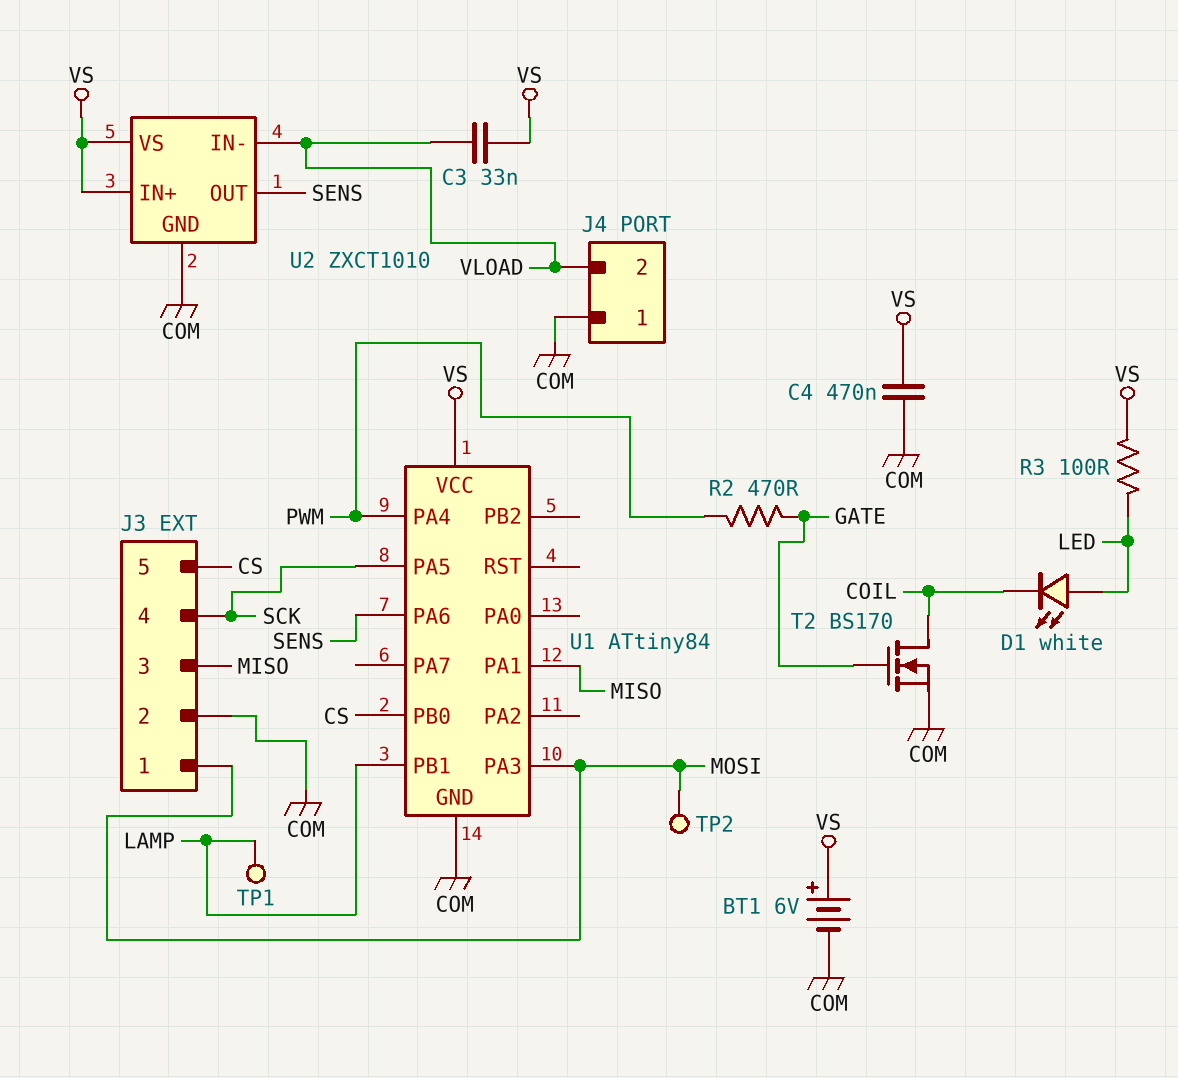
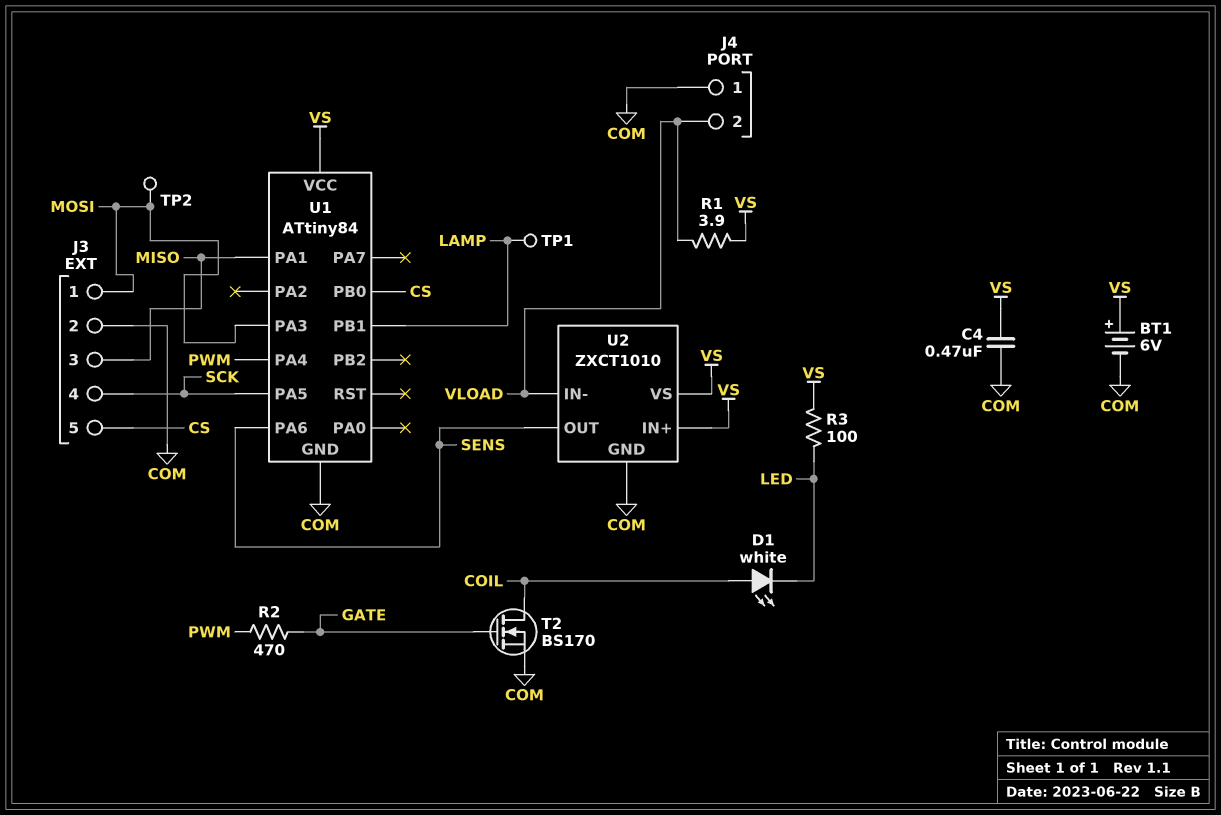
C3: 33nF (VLOAD, VS) -> none
D1: LED white (A LED, K COIL) -> LED white (A COIL, K LED)
R1: none -> 3.9 (VLOAD, VS)

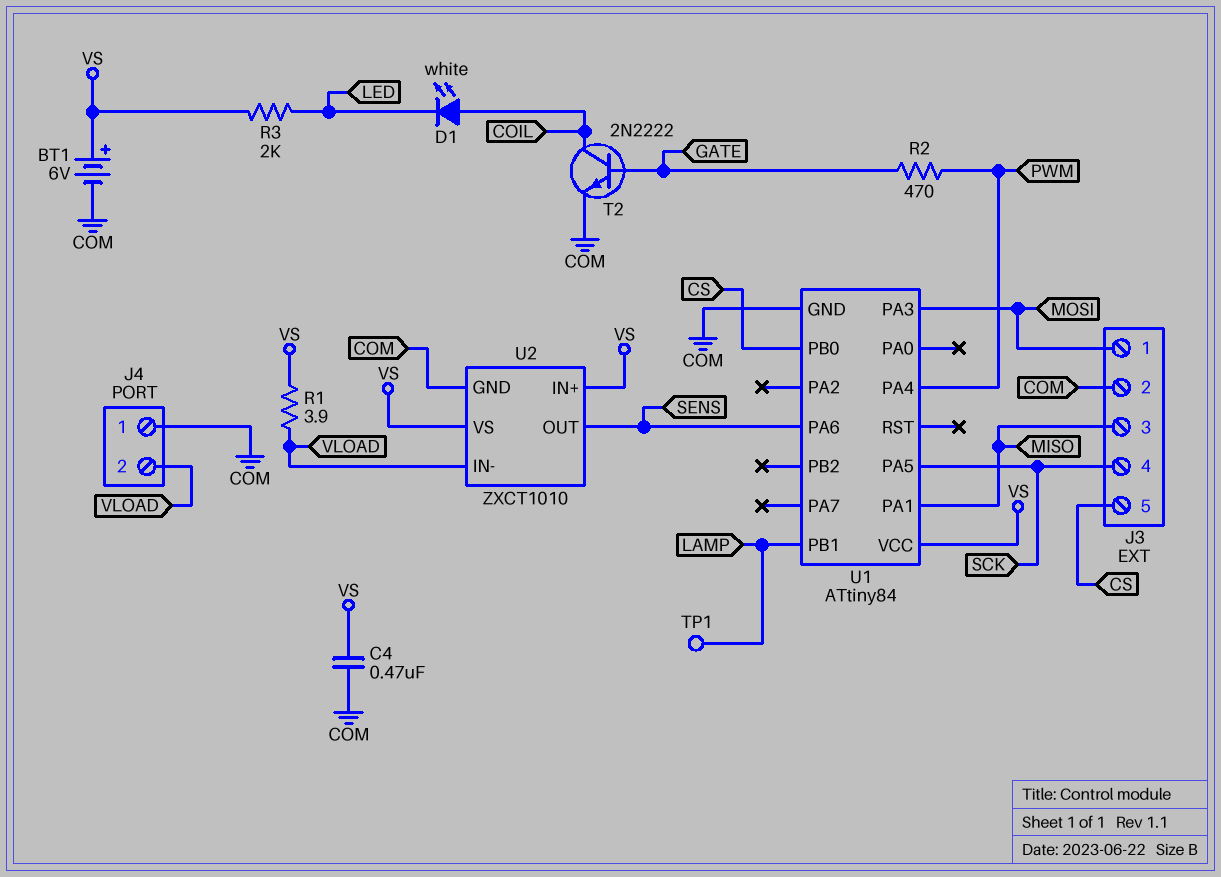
R3: 100 (LED, VS) -> 2k (LED, VS)
T2: NMOS BS170 (G GATE, D COIL, S COM) -> NPN 2N2222 (B GATE, C COIL, E COM)
TP2: test point (MOSI) -> none

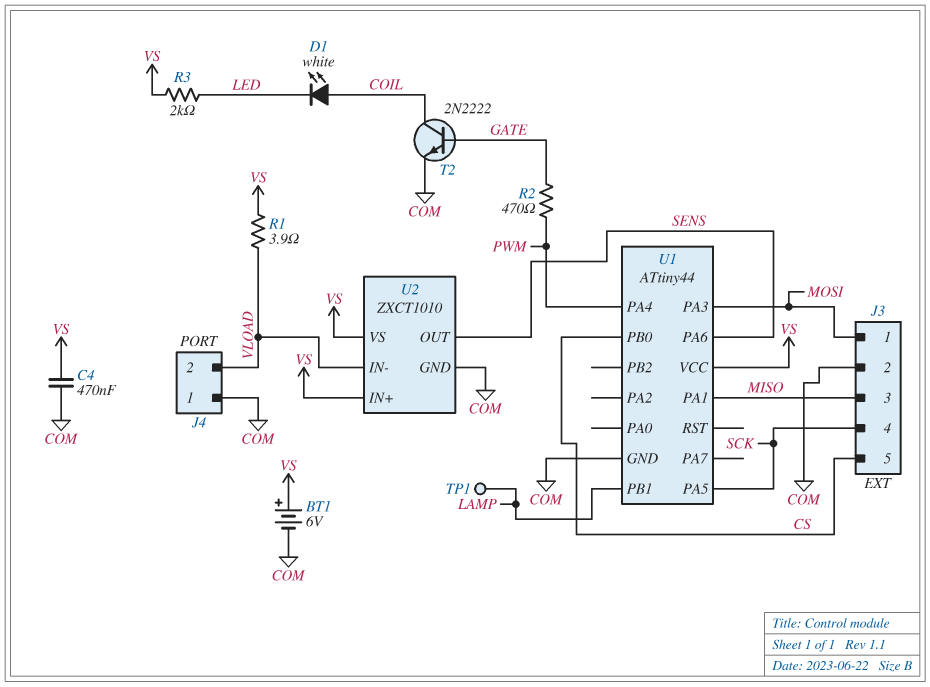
U1: ATtiny84 -> ATtiny44

